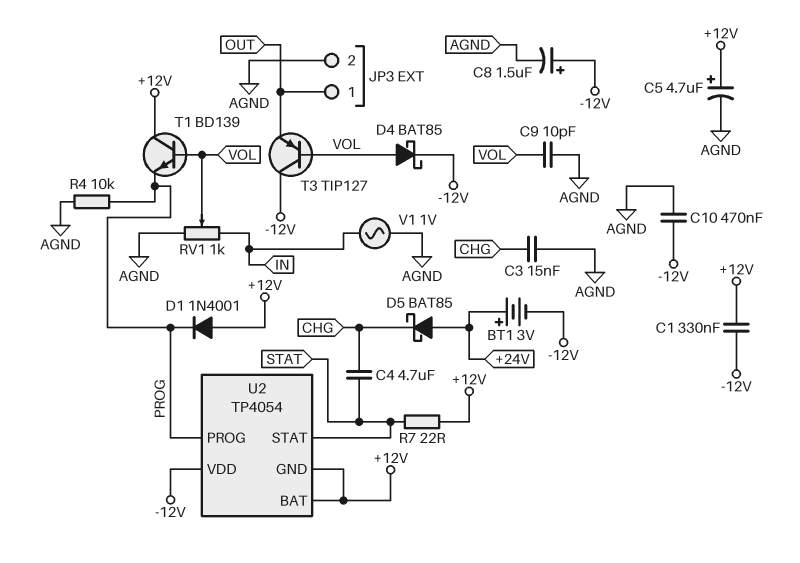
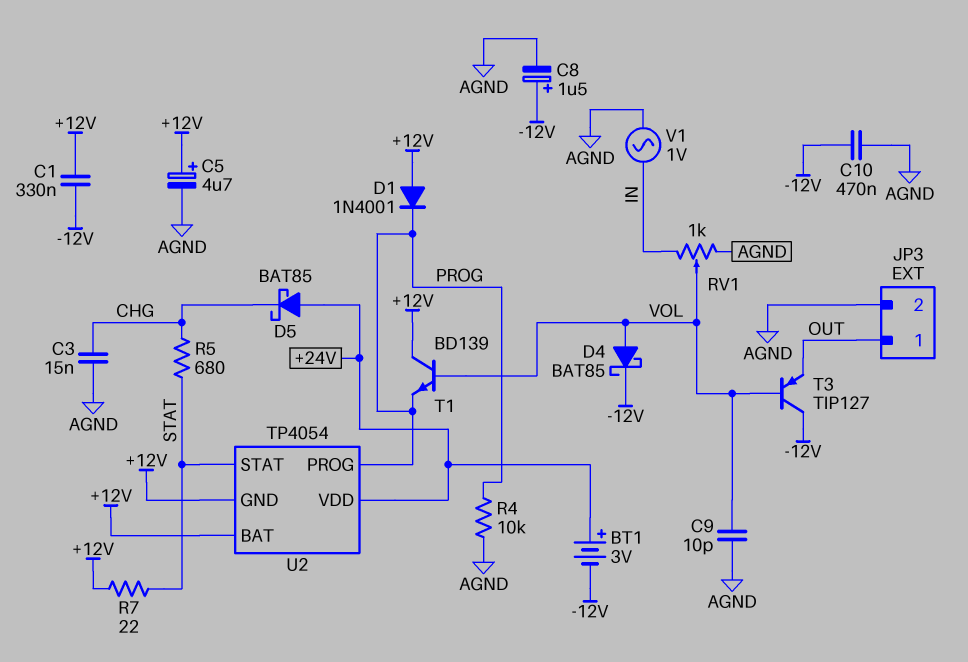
C4: 4.7uF (CHG, STAT) -> none
R5: none -> 680 (CHG, STAT)
U2 pin VDD: -12V -> +24V

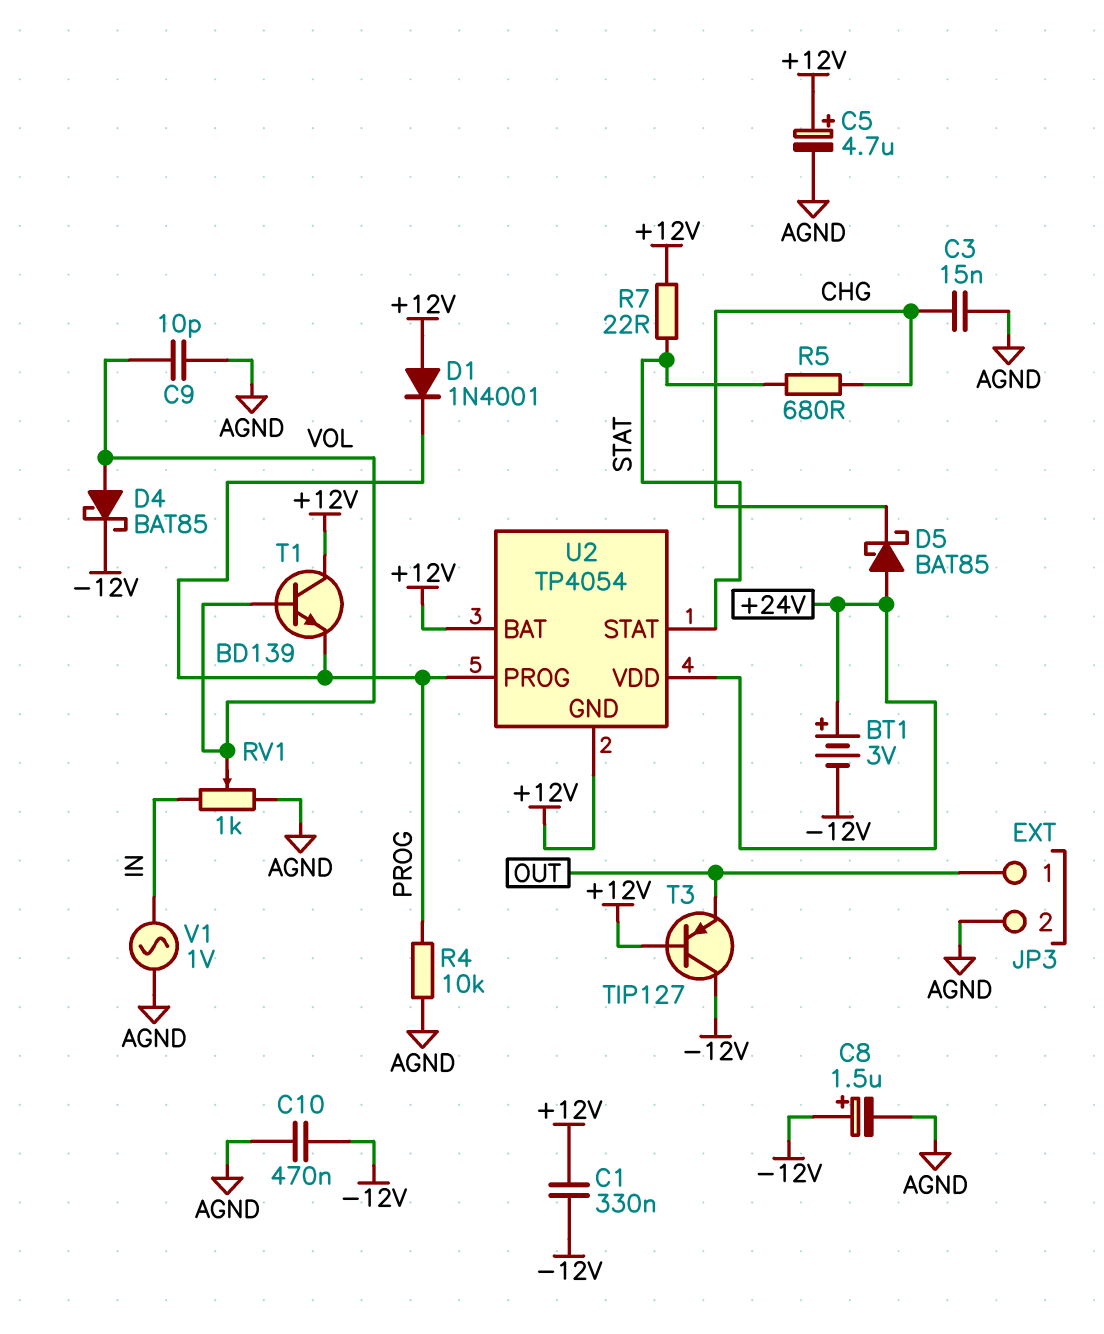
T3: PNP TIP127 (B VOL, C -12V, E OUT) -> PNP TIP127 (B +12V, C -12V, E OUT)

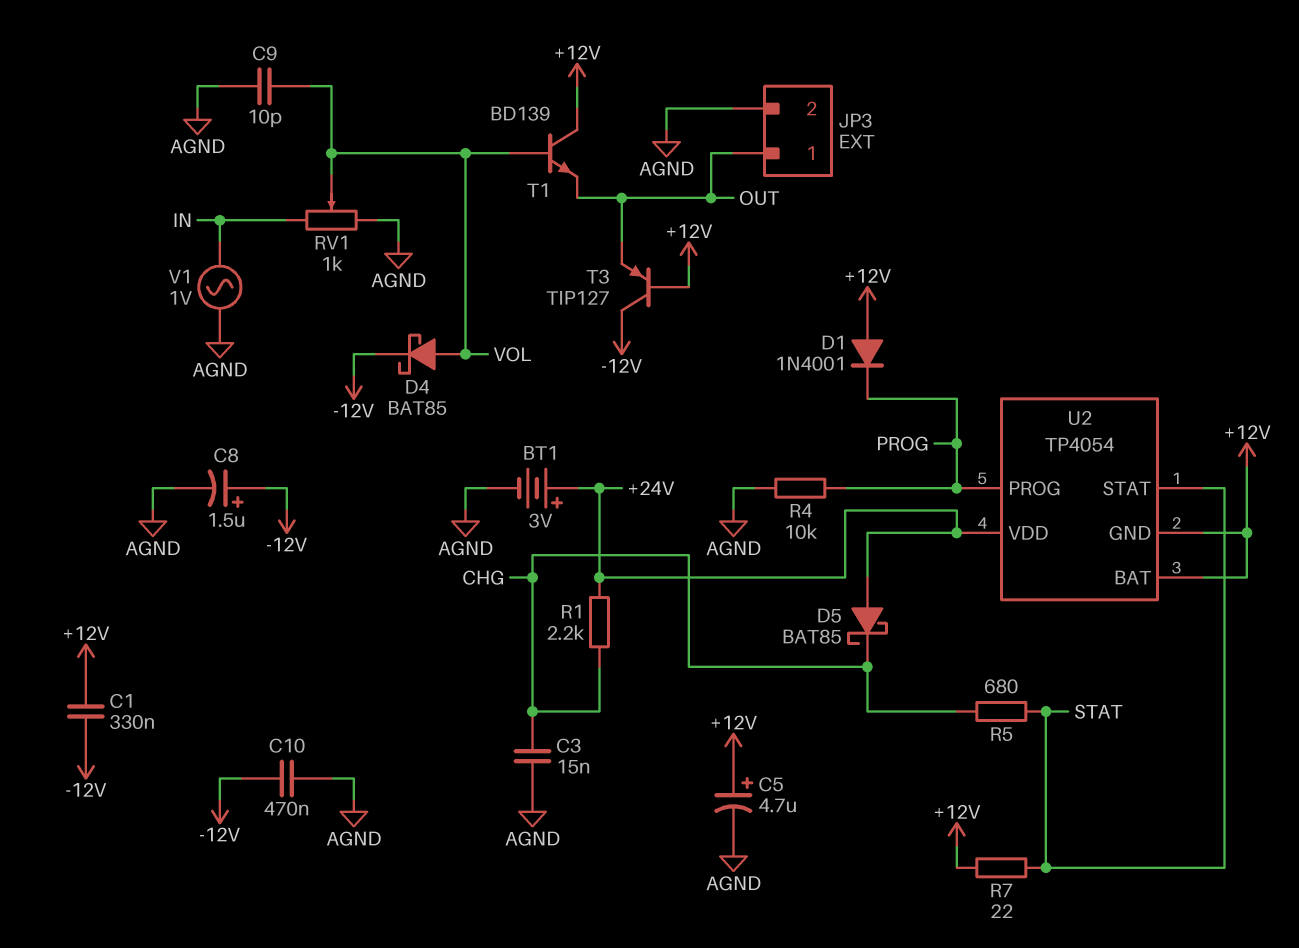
BT1: 3V (plus +24V, minus -12V) -> 3V (plus +24V, minus AGND)
R1: none -> 2.2k (+24V, CHG)
T1: NPN BD139 (B VOL, C +12V, E PROG) -> NPN BD139 (B VOL, C +12V, E OUT)

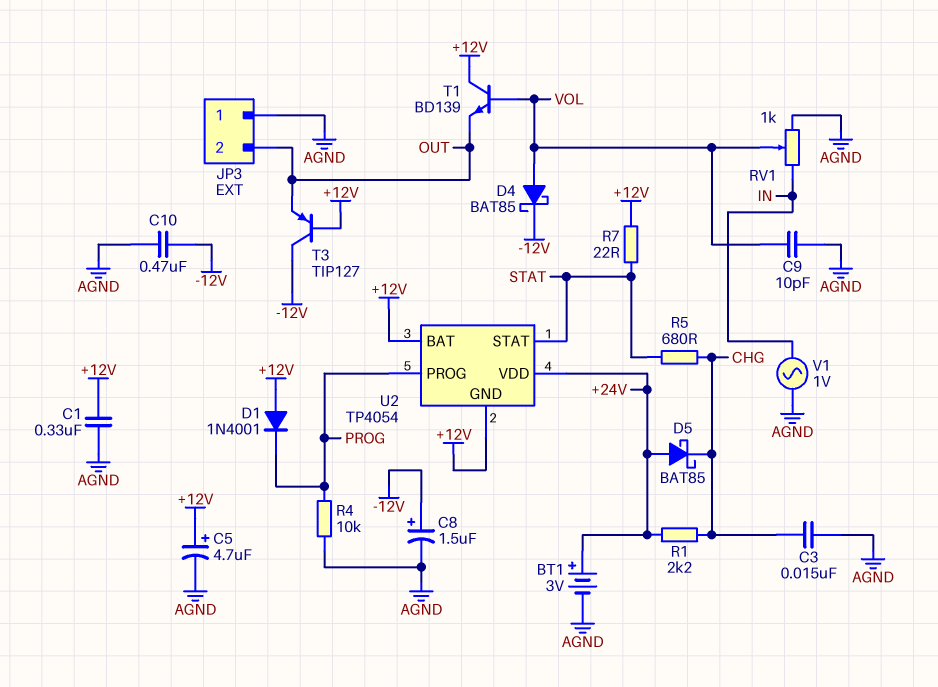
C1: 330nF (+12V, -12V) -> 330nF (+12V, AGND)
JP3 pin 1: OUT -> AGND
JP3 pin 2: AGND -> OUT

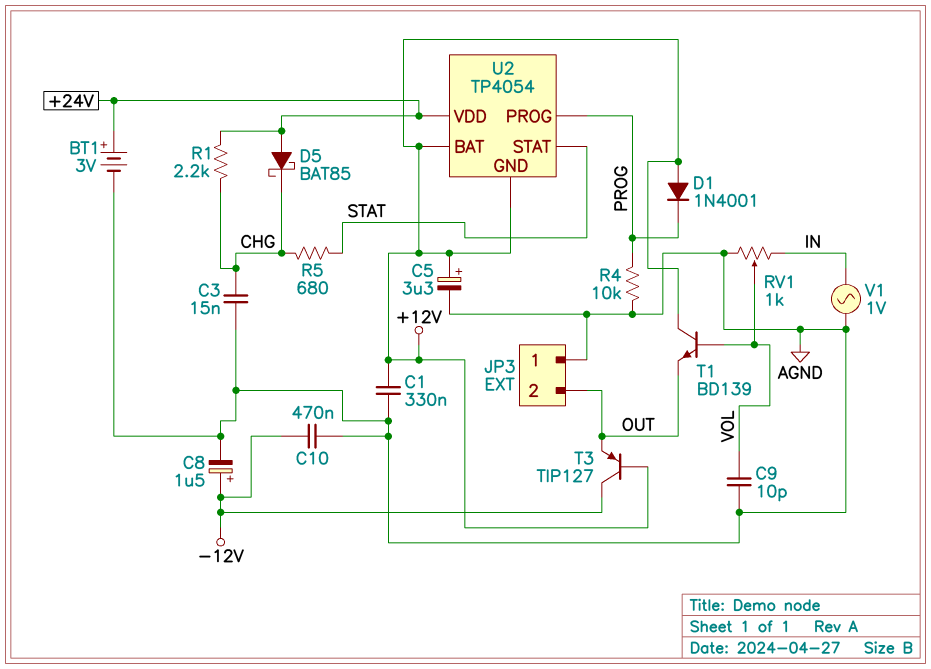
C5: 4.7uF (plus +12V, minus AGND) -> 3.3uF (plus +12V, minus AGND)
D4: schottky BAT85 (A VOL, K -12V) -> none
R7: 22 (+12V, STAT) -> none

